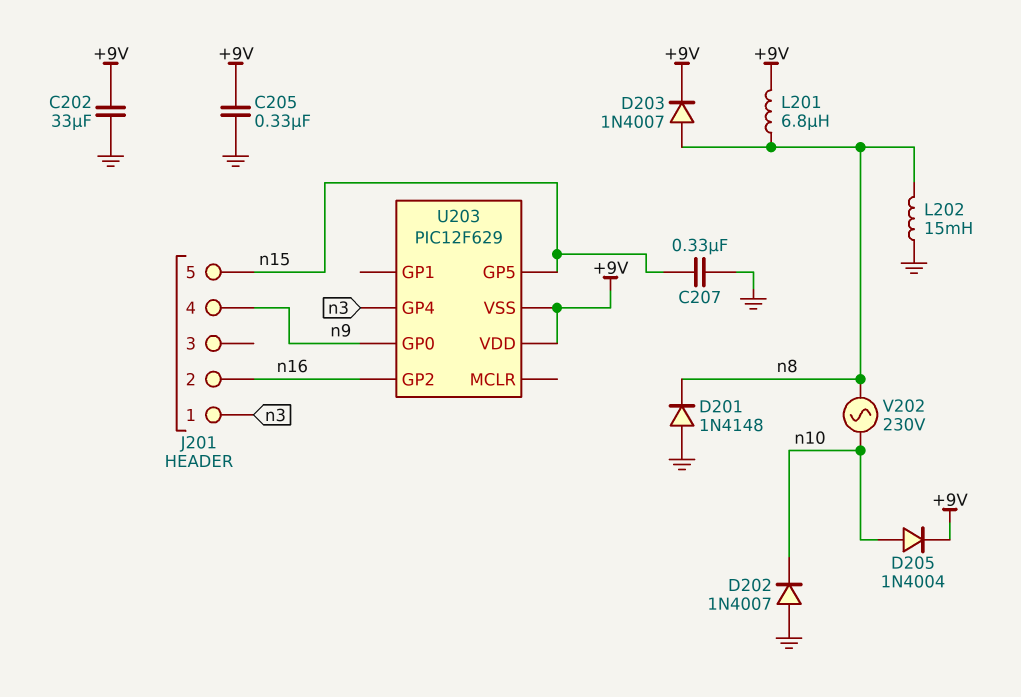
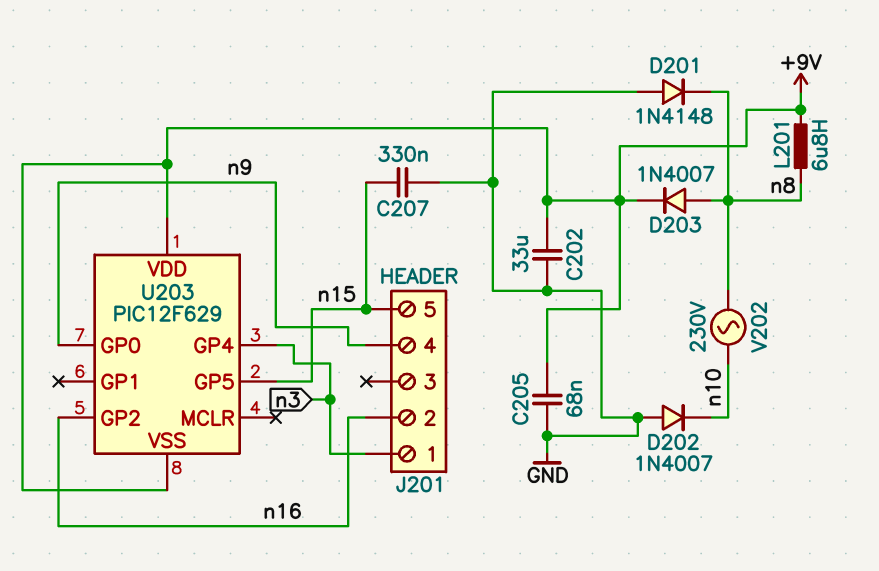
C205: 330nF (+9V, GND) -> 68nF (+9V, GND)
D205: diode 1N4004 (A n10, K +9V) -> none
L202: 15mH (GND, n8) -> none

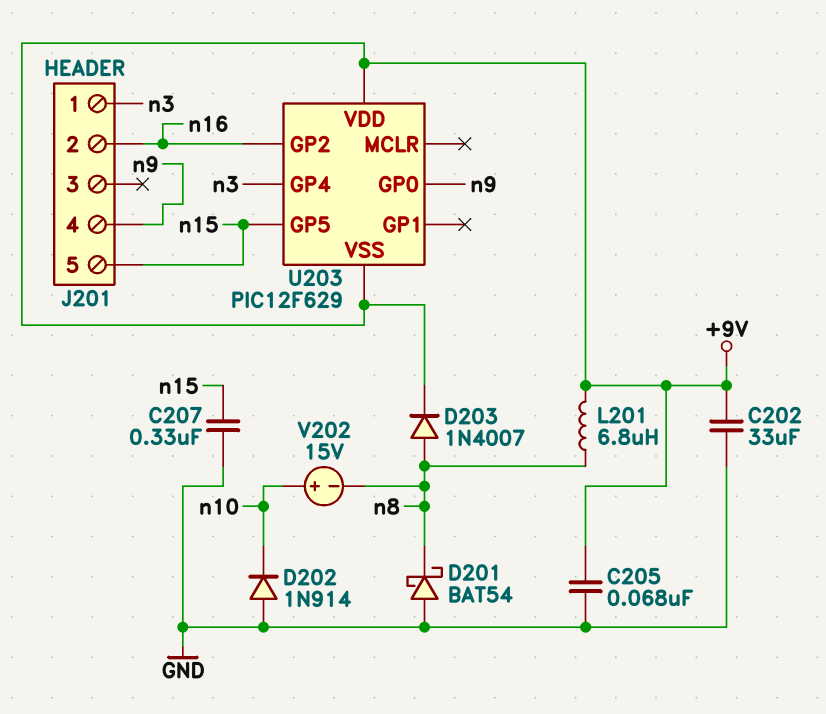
D201: diode 1N4148 (A GND, K n8) -> schottky BAT54 (A GND, K n8)
D202: diode 1N4007 (A GND, K n10) -> diode 1N914 (A GND, K n10)
V202: AC 230V (n8, n10) -> 15V (plus n10, minus n8)

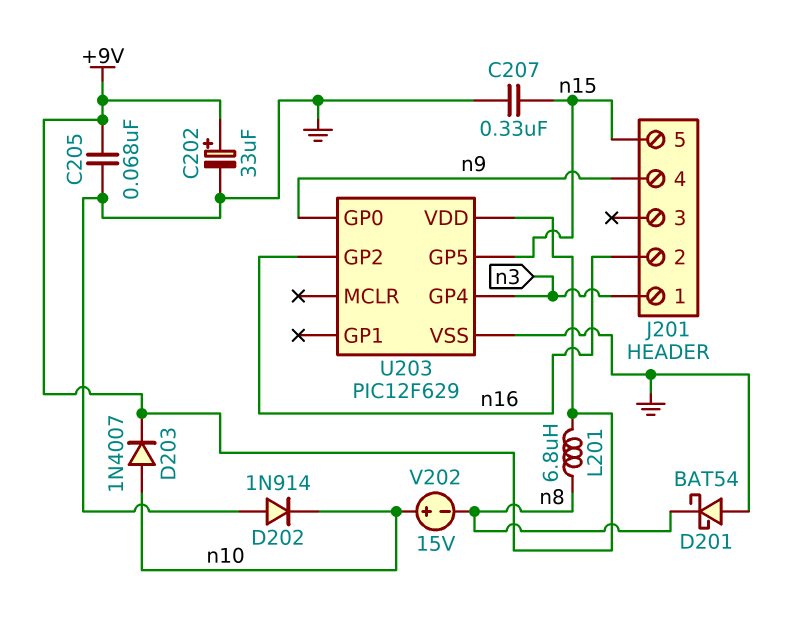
C202: 33uF (+9V, GND) -> 33uF (plus +9V, minus GND)
D203: diode 1N4007 (A n8, K +9V) -> diode 1N4007 (A n10, K +9V)
U203 pin VSS: +9V -> GND

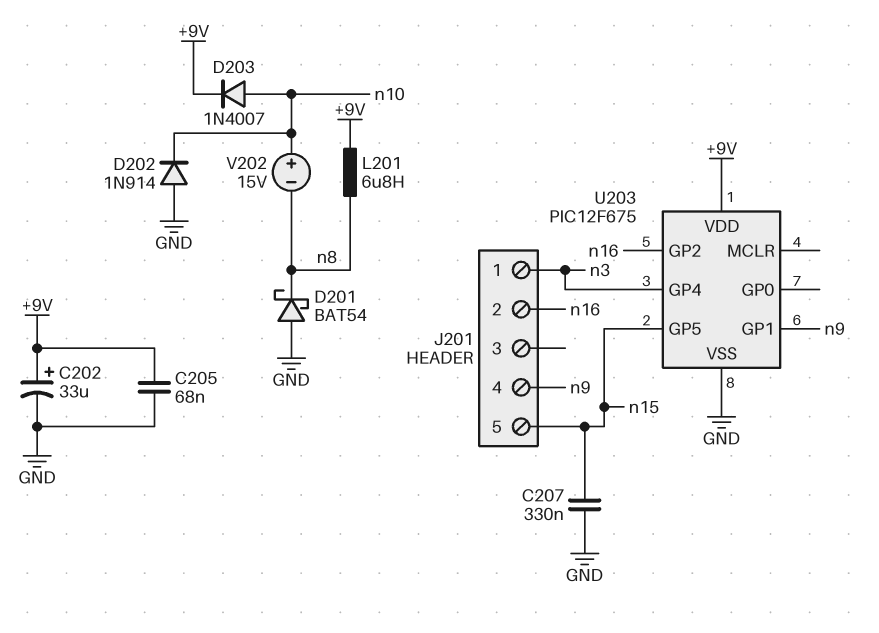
U203: PIC12F629 -> PIC12F675
U203 pin GP0: n9 -> none
U203 pin GP1: none -> n9

